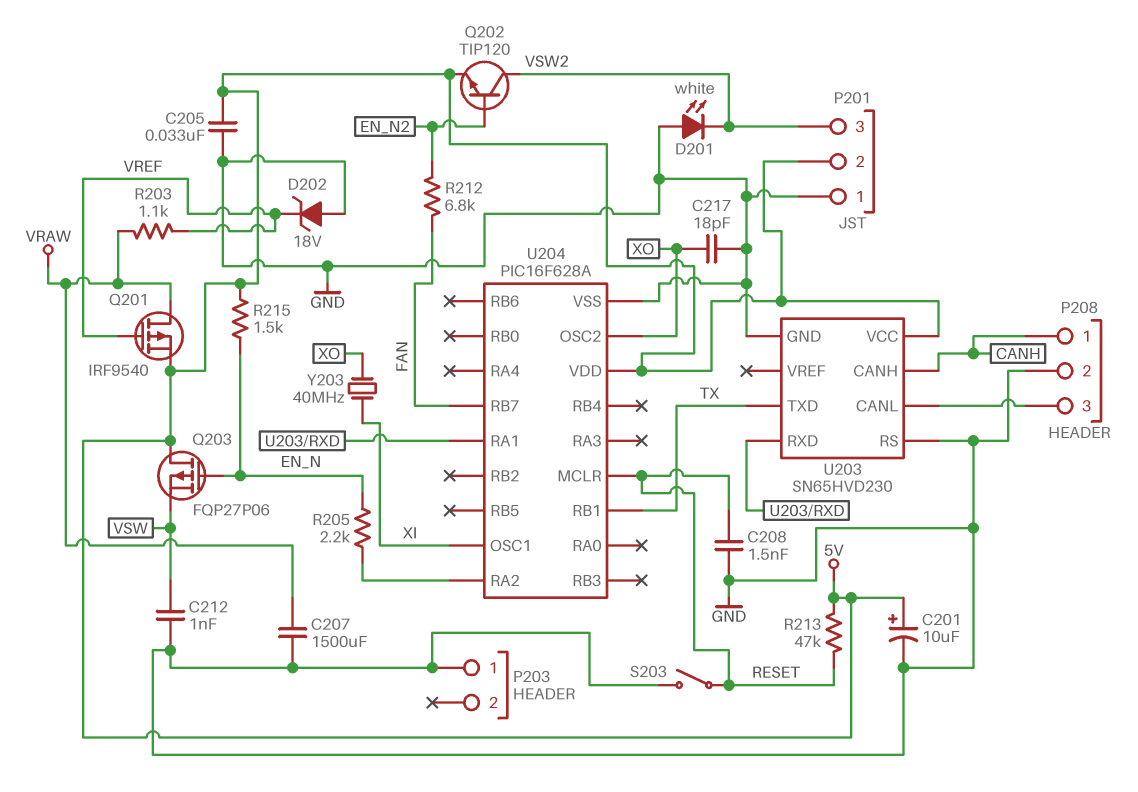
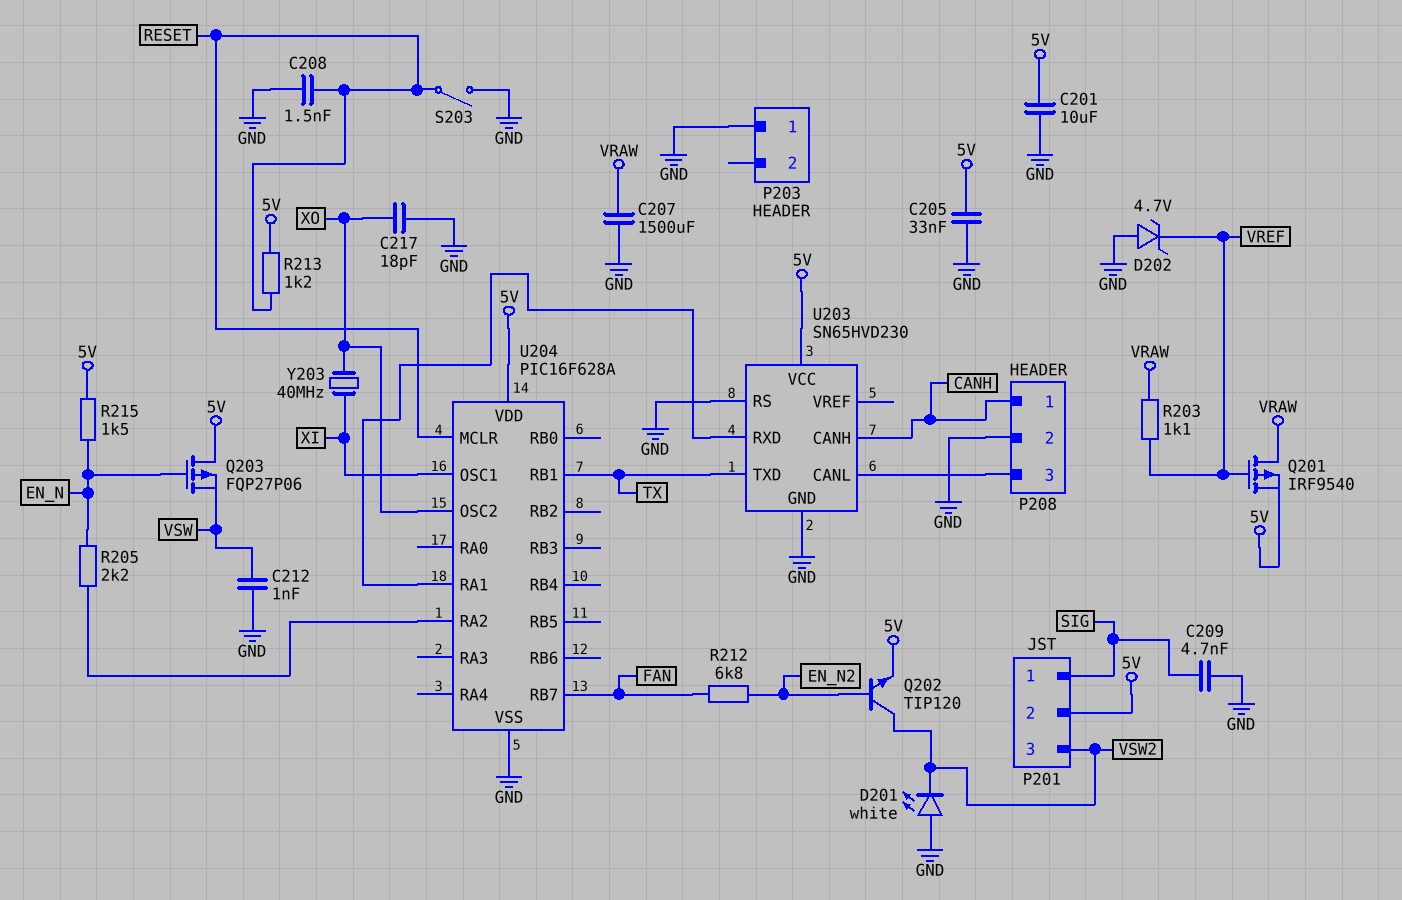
C201: 10uF (plus 5V, minus GND) -> 10uF (5V, GND)
C209: none -> 4.7nF (GND, SIG)
D202: zener 18V (A GND, K VREF) -> zener 4.7V (A GND, K VREF)
P201 pin 1: GND -> SIG
R213: 47k (5V, RESET) -> 1.2k (5V, RESET)

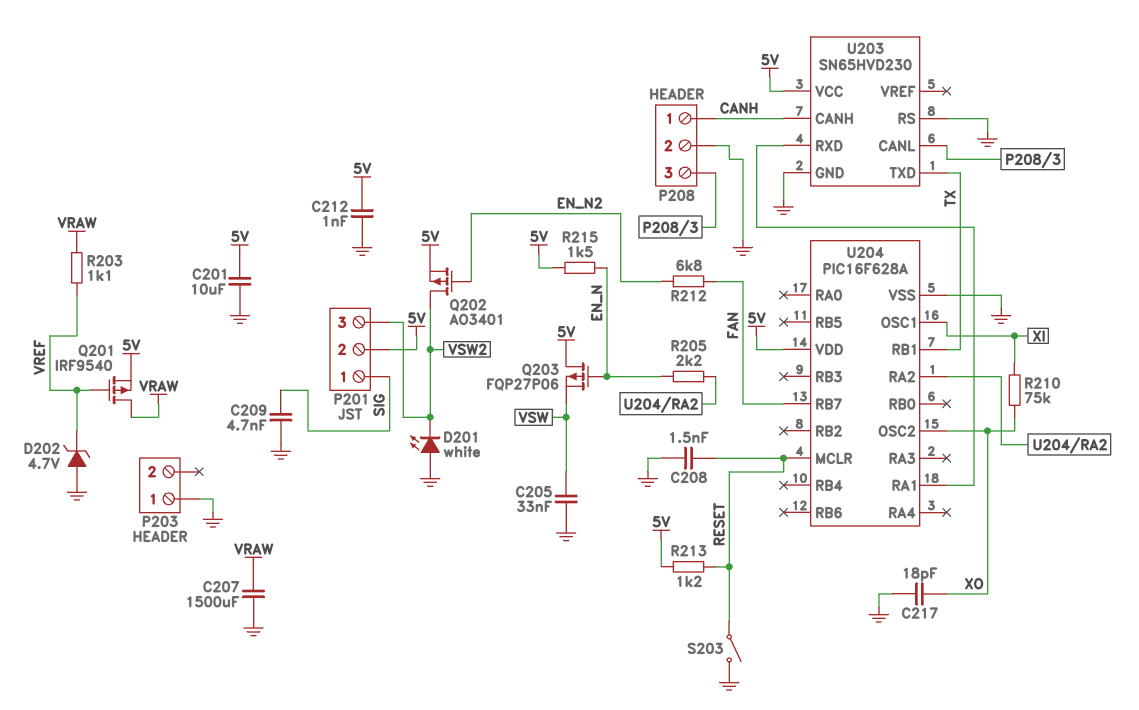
C205: 33nF (5V, GND) -> 33nF (GND, VSW)
C212: 1nF (GND, VSW) -> 1nF (5V, GND)
Q202: NPN TIP120 (B EN_N2, C VSW2, E 5V) -> PMOS AO3401 (G EN_N2, D VSW2, S 5V)
R210: none -> 75k (XI, XO)
Y203: 40MHz (XI, XO) -> none

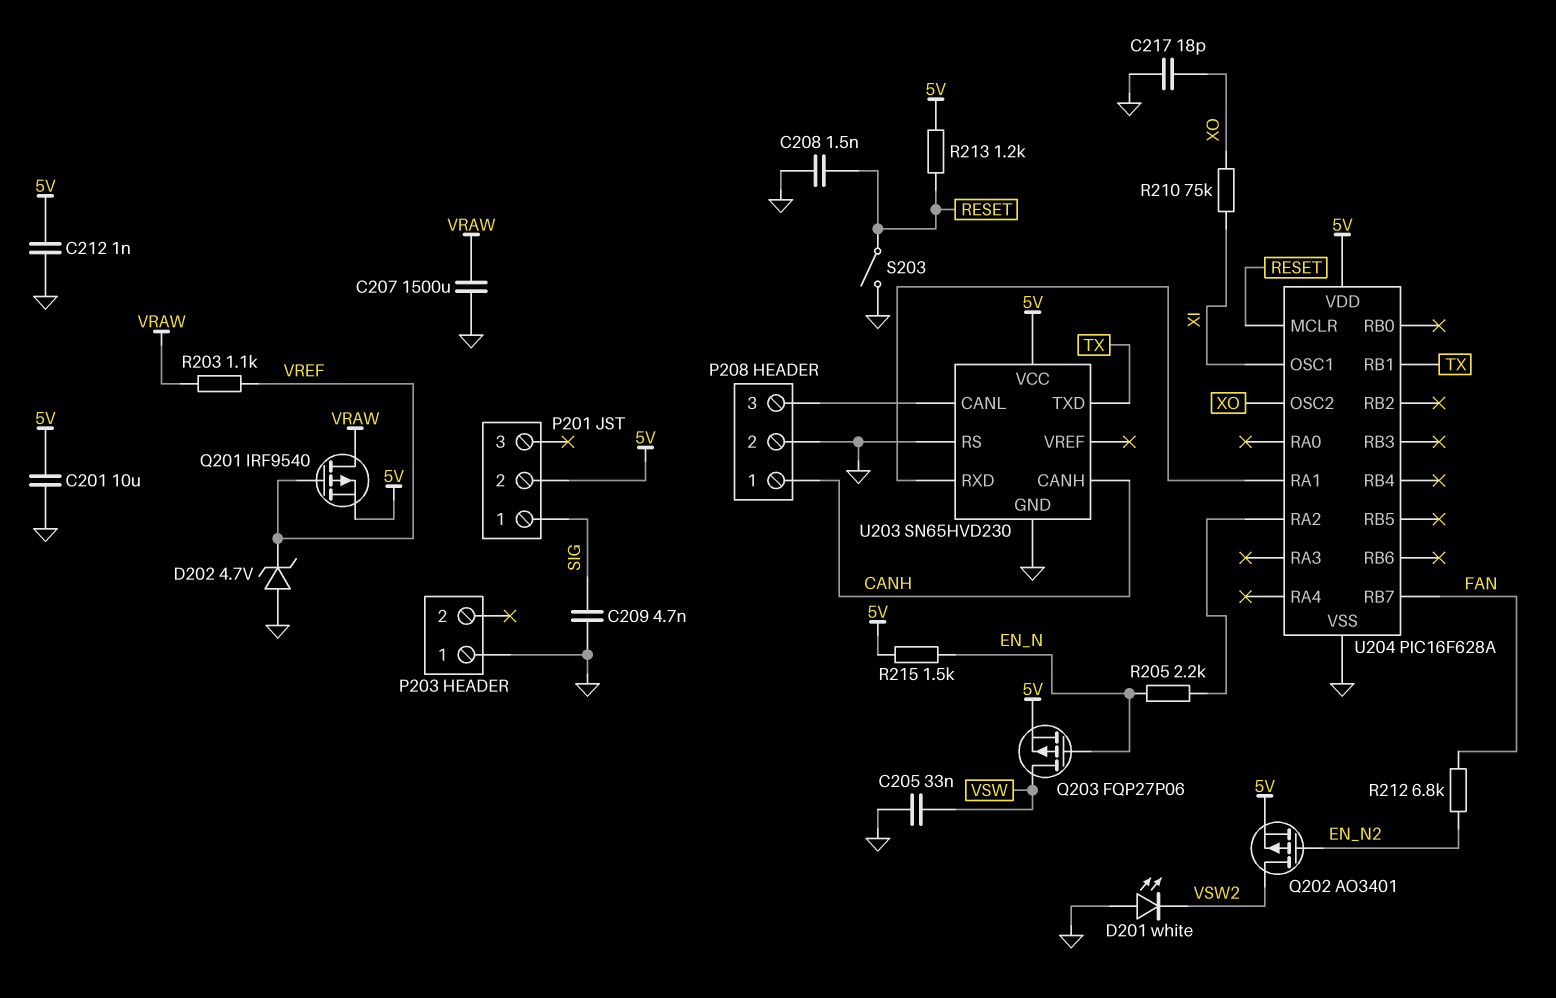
P201 pin 3: VSW2 -> none
Q203: PMOS FQP27P06 (G EN_N, D 5V, S VSW) -> PMOS FQP27P06 (G EN_N, D VSW, S 5V)

